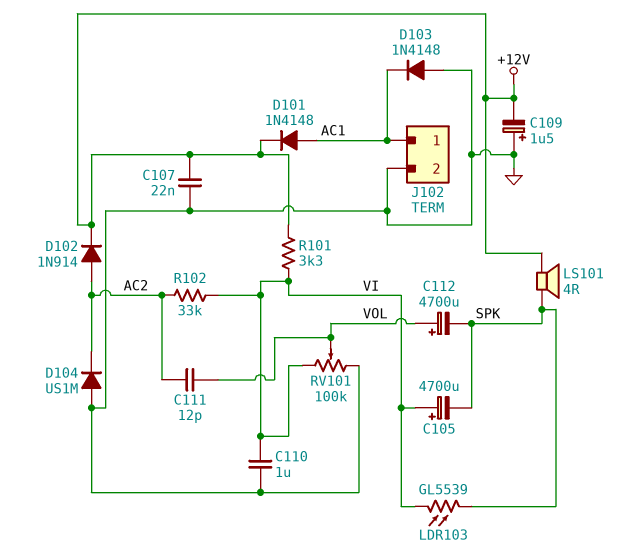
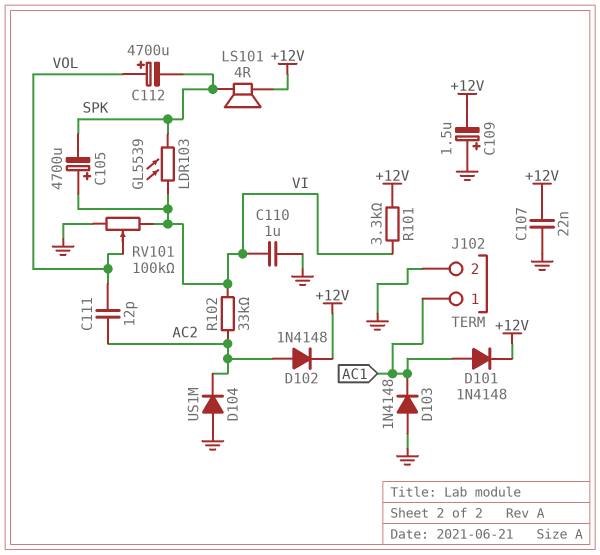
D102: diode 1N914 (A AC2, K +12V) -> diode 1N4148 (A AC2, K +12V)

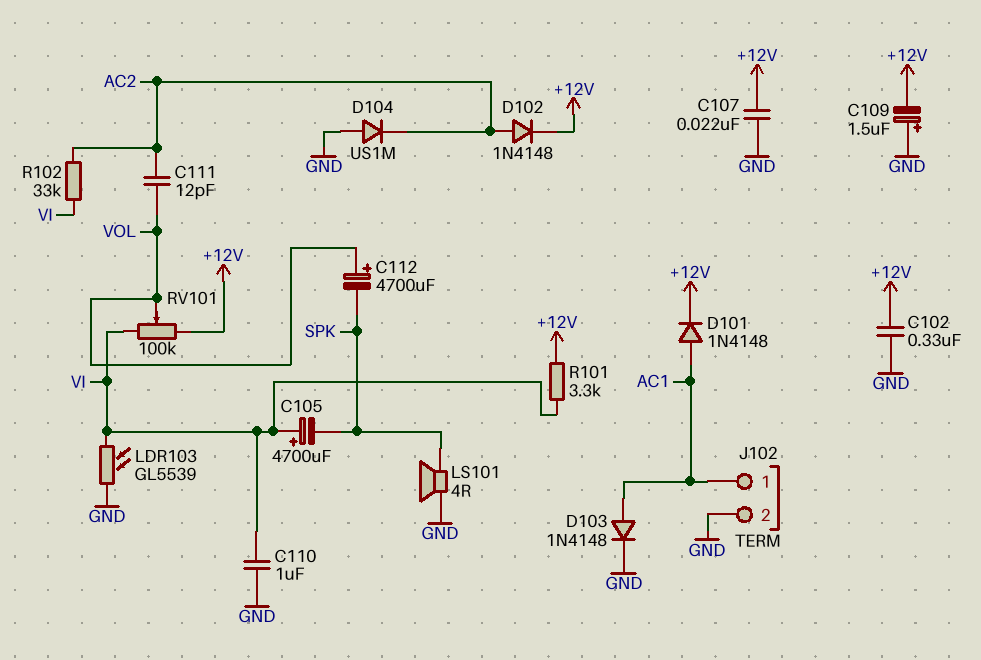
C102: none -> 330nF (+12V, GND)
D103: diode 1N4148 (A GND, K AC1) -> diode 1N4148 (A AC1, K GND)
LDR103: GL5539 (SPK, VI) -> GL5539 (GND, VI)
LS101: speaker 4R (+12V, SPK) -> speaker 4R (GND, SPK)
RV101: 100k (GND, VI, wiper VOL) -> 100k (+12V, VI, wiper VOL)

